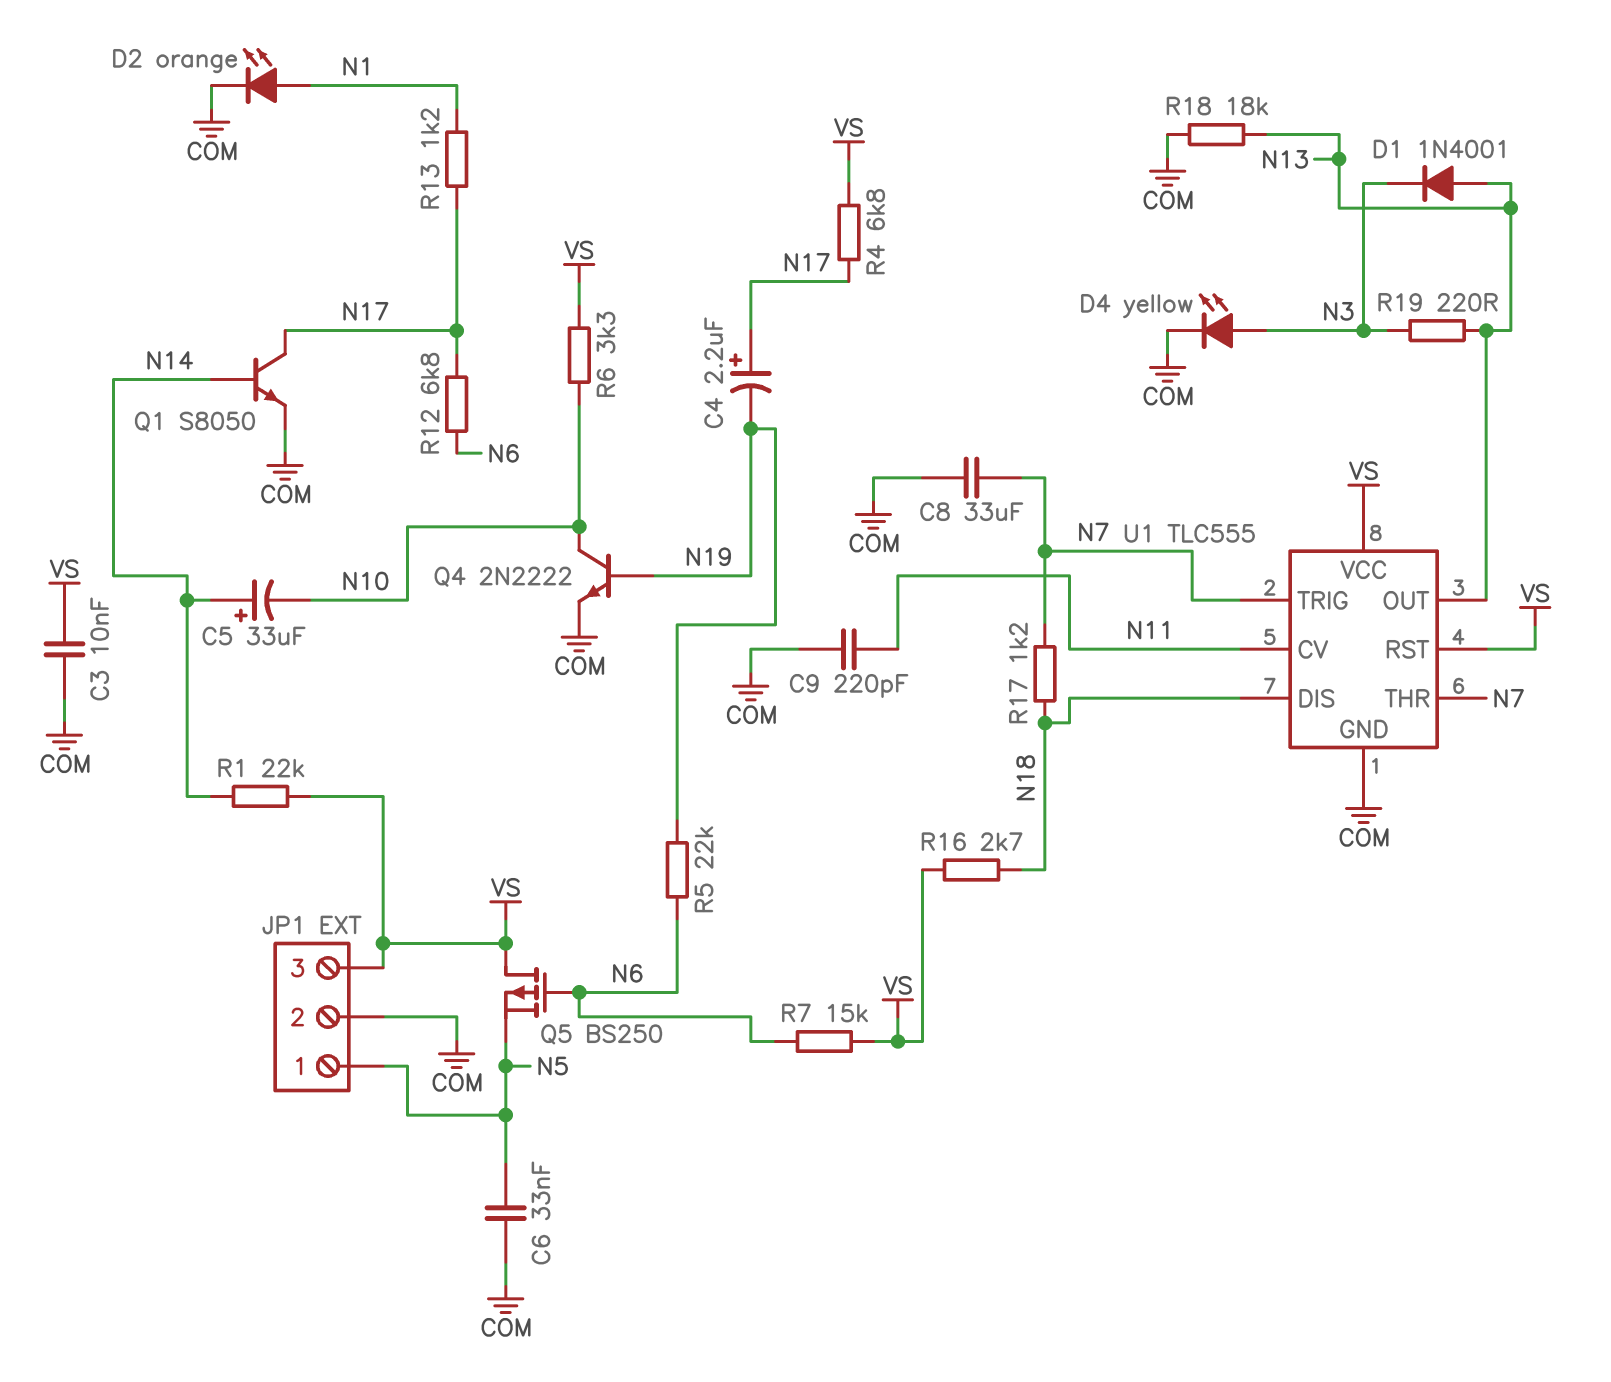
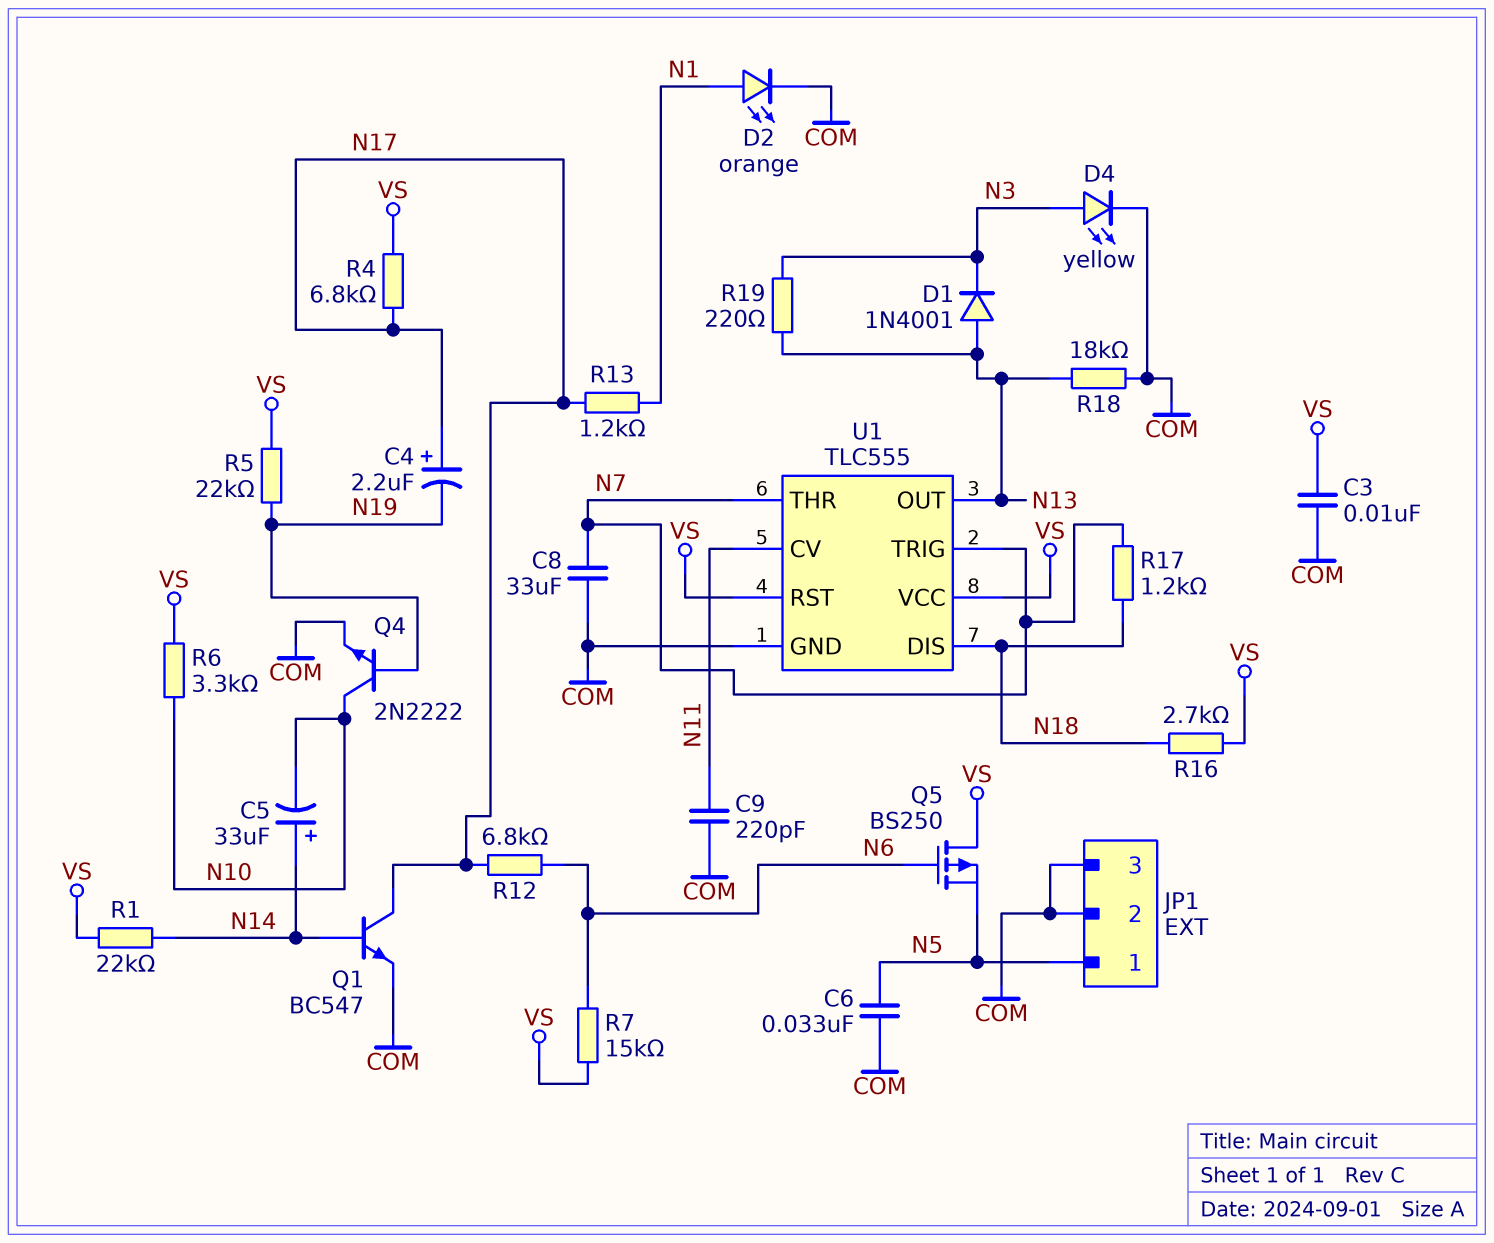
JP1 pin 3: VS -> COM
Q1: NPN S8050 (B N14, C N17, E COM) -> NPN BC547 (B N14, C N17, E COM)
R5: 22k (N6, N19) -> 22k (N19, VS)

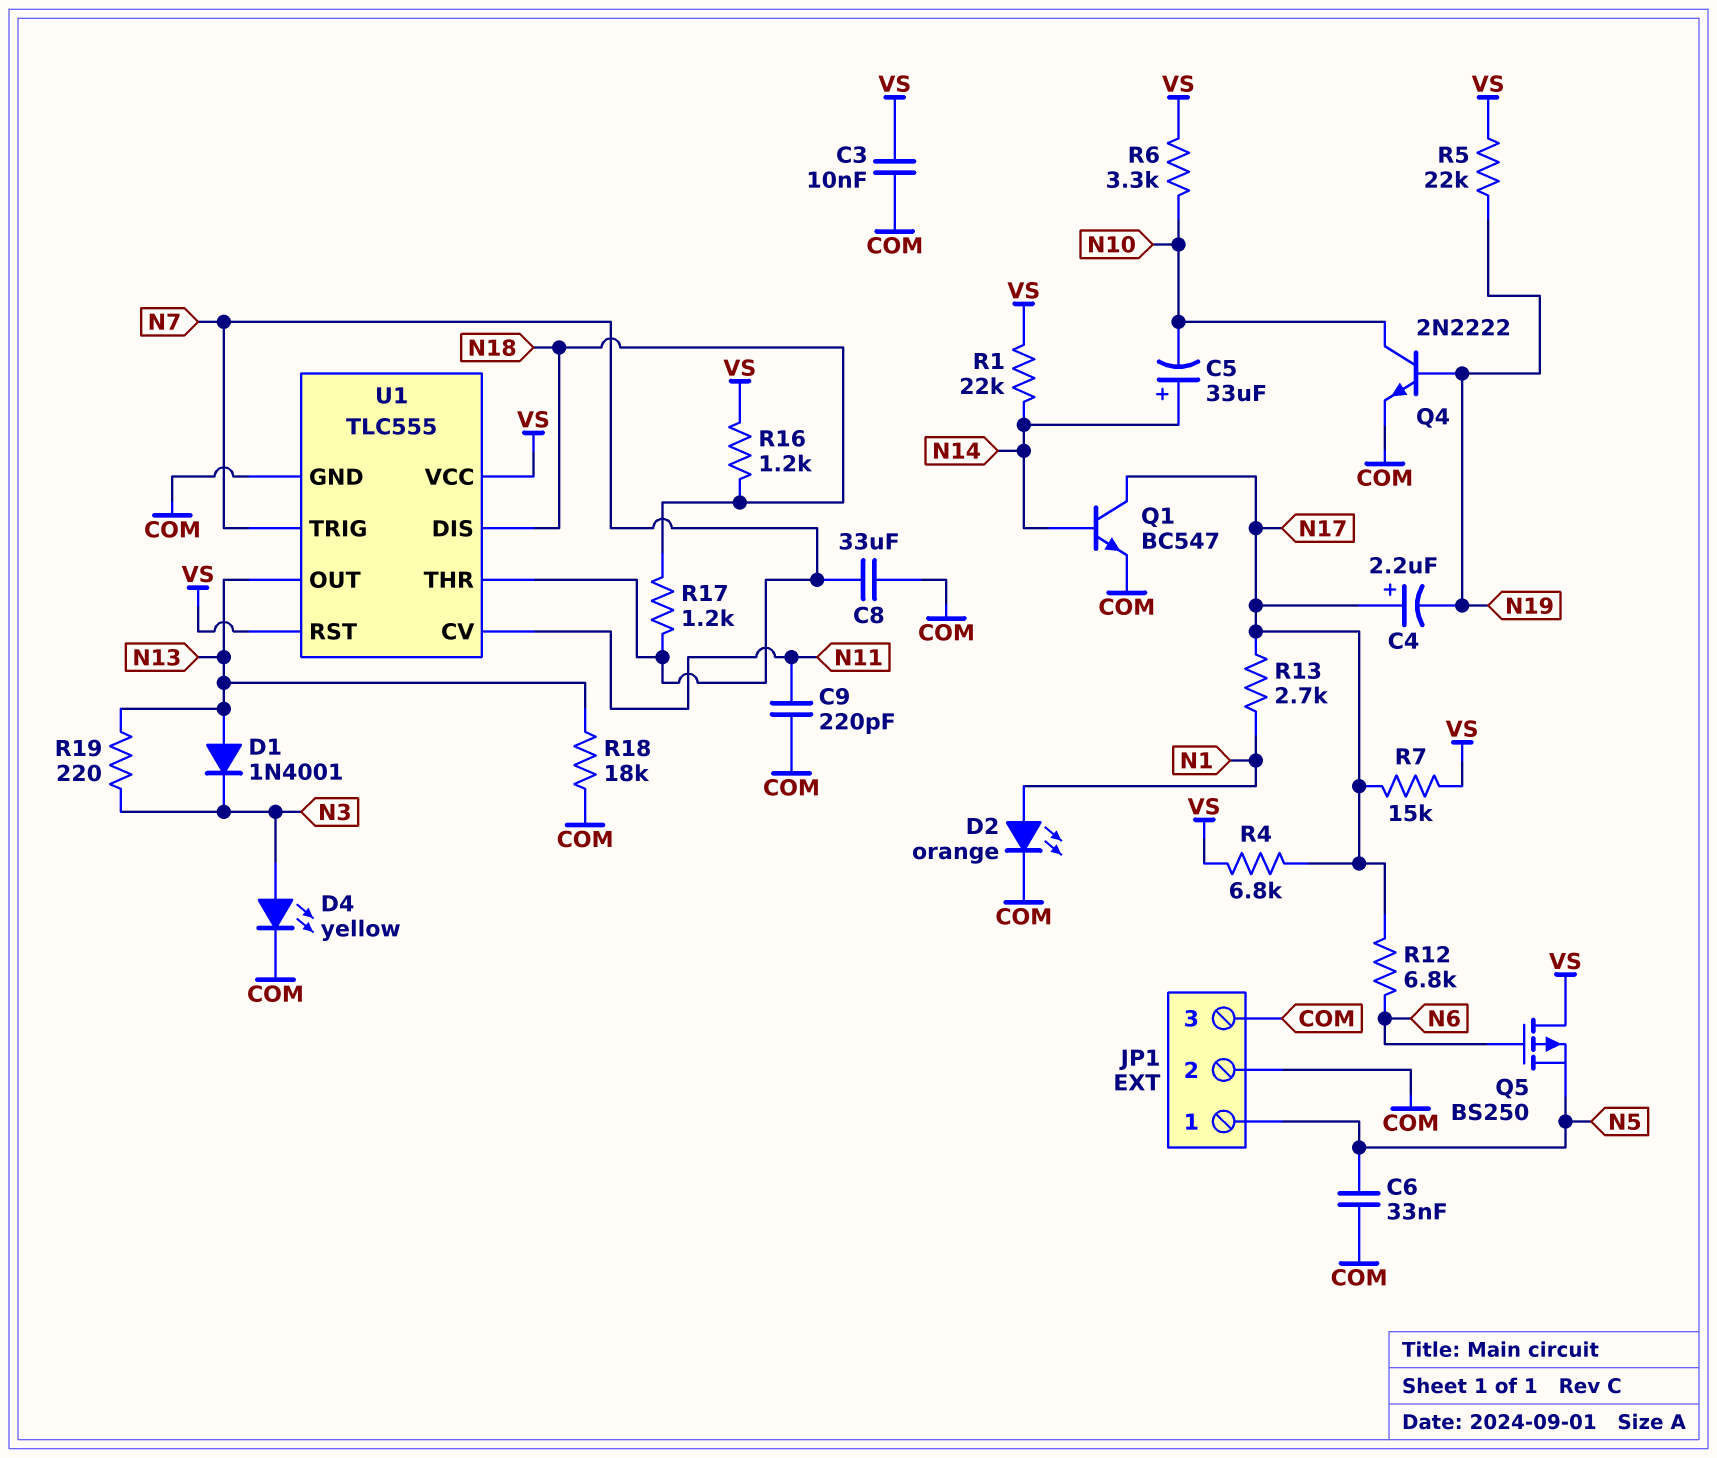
R7: 15k (N6, VS) -> 15k (N17, VS)
R13: 1.2k (N1, N17) -> 2.7k (N1, N17)
R16: 2.7k (N18, VS) -> 1.2k (N18, VS)

